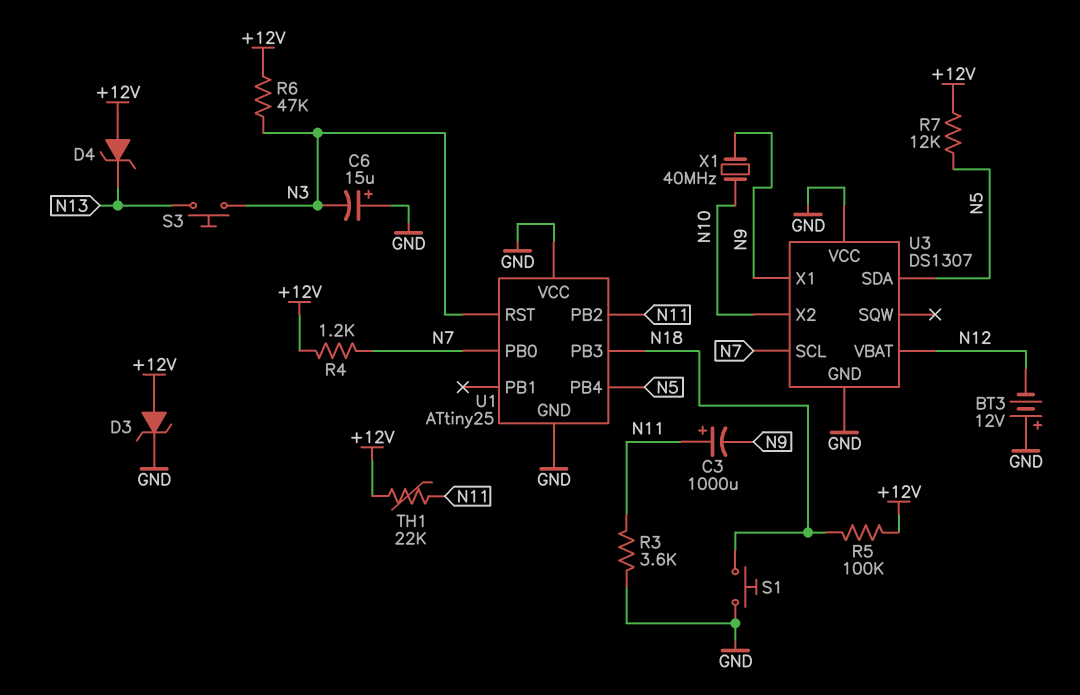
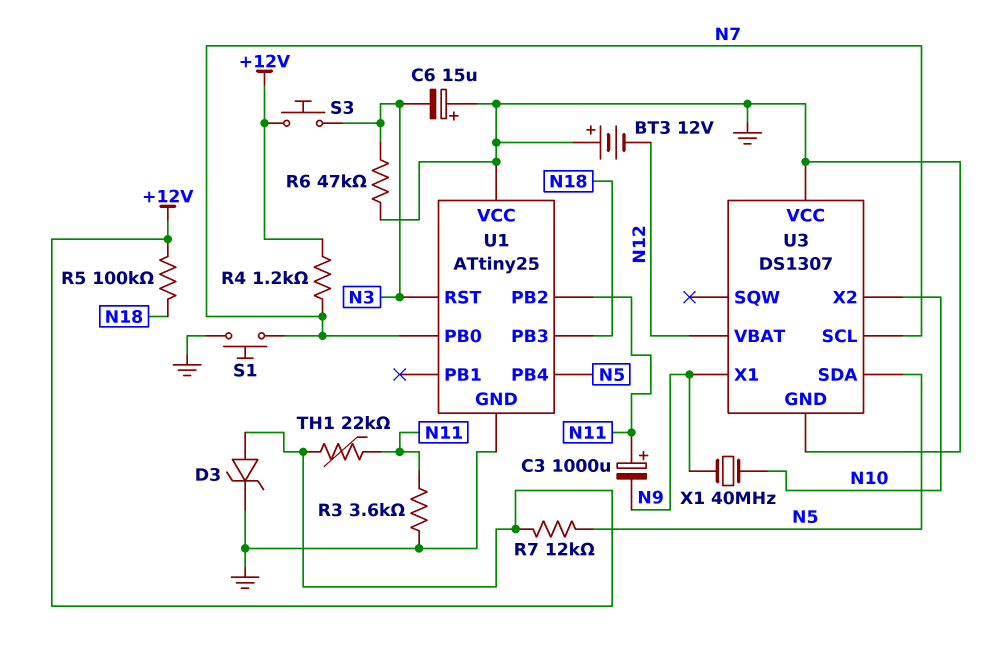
D4: zener (A +12V, K N13) -> none
R6: 47k (+12V, N3) -> 47k (GND, N3)
S1: button (GND, N18) -> button (GND, N7)
S3: button (N3, N13) -> button (+12V, N3)

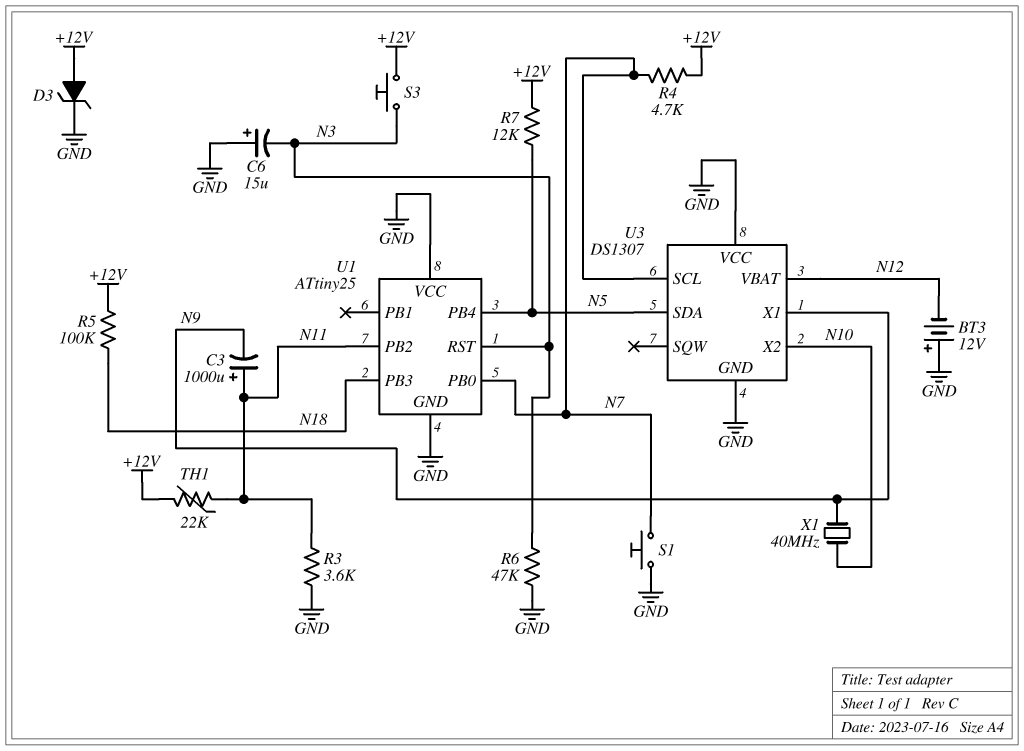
R4: 1.2k (+12V, N7) -> 4.7k (+12V, N7)

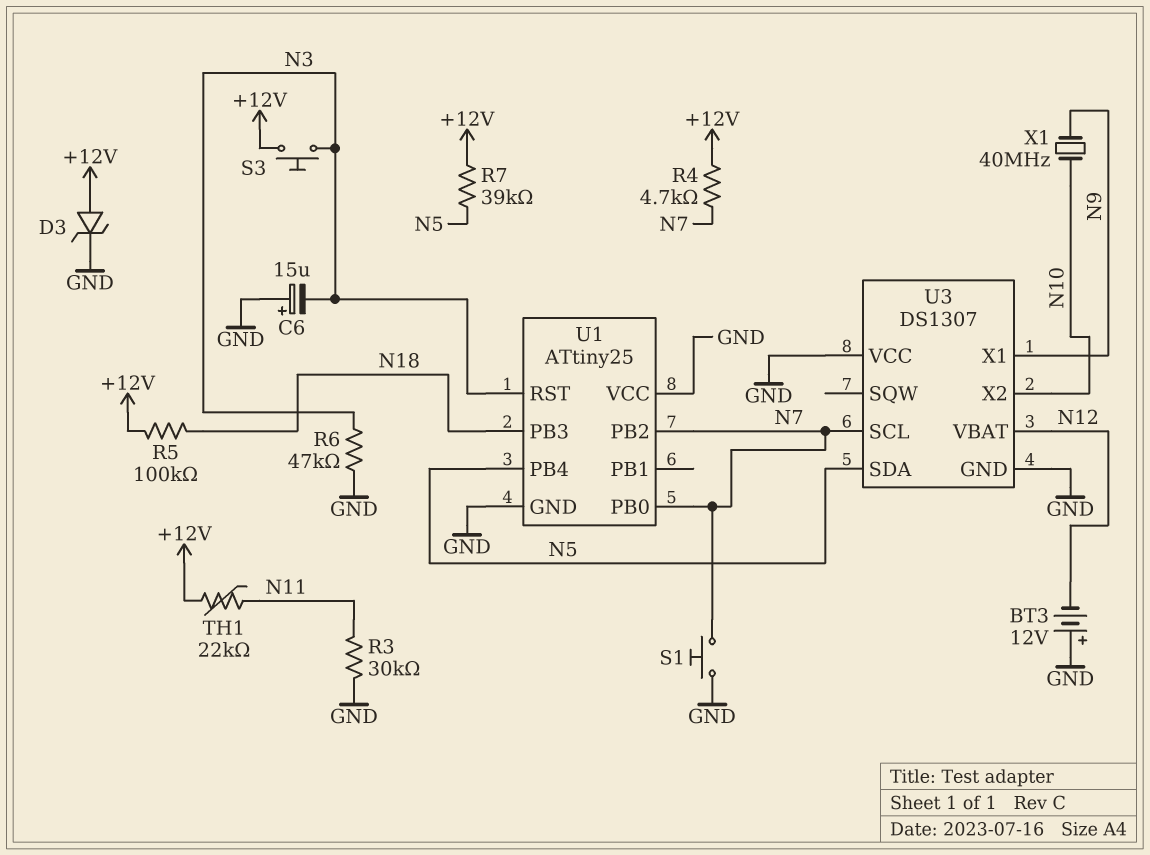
C3: 1000uF (plus N11, minus N9) -> none
R3: 3.6k (GND, N11) -> 30k (GND, N11)
R7: 12k (+12V, N5) -> 39k (+12V, N5)
U1 pin PB2: N11 -> N7

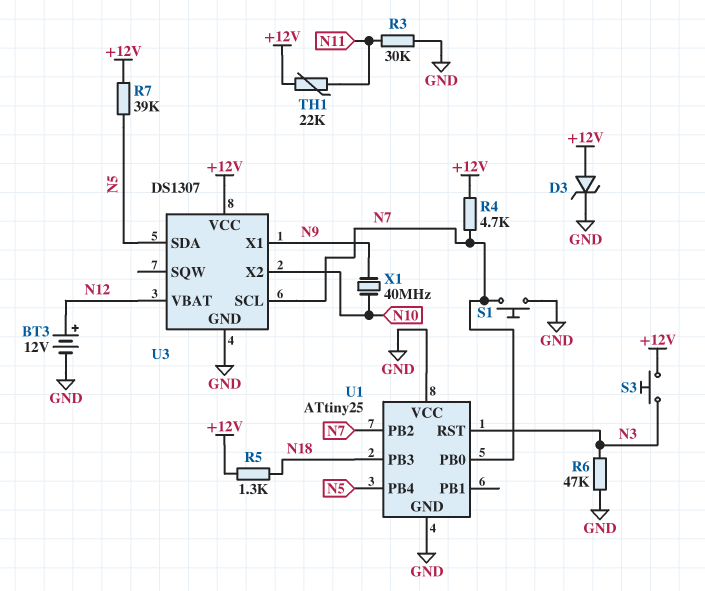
BT3: 12V (plus GND, minus N12) -> 12V (plus N12, minus GND)
C6: 15uF (plus GND, minus N3) -> none
R5: 100k (+12V, N18) -> 1.3k (+12V, N18)
U3 pin VCC: GND -> +12V

